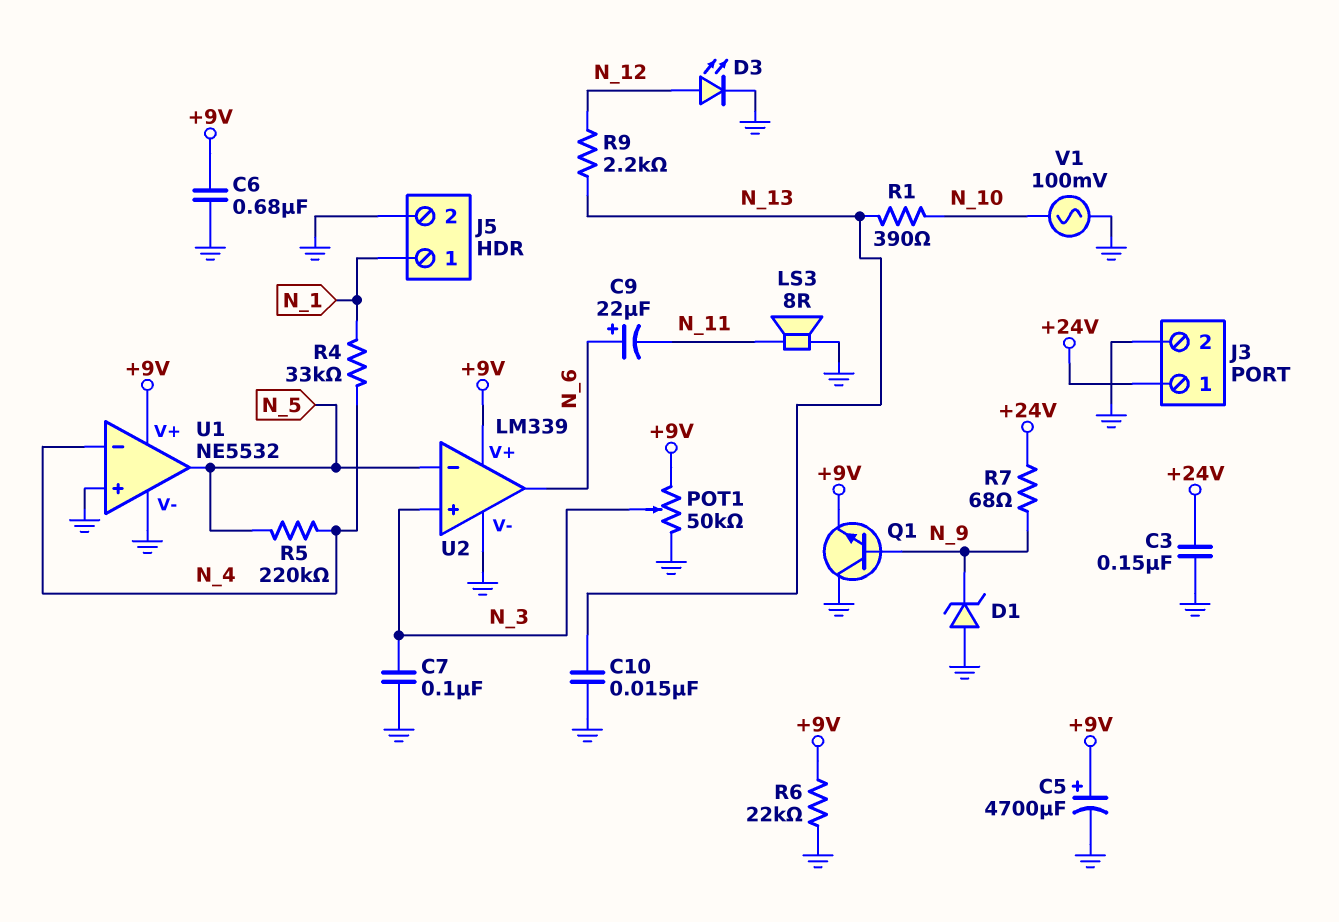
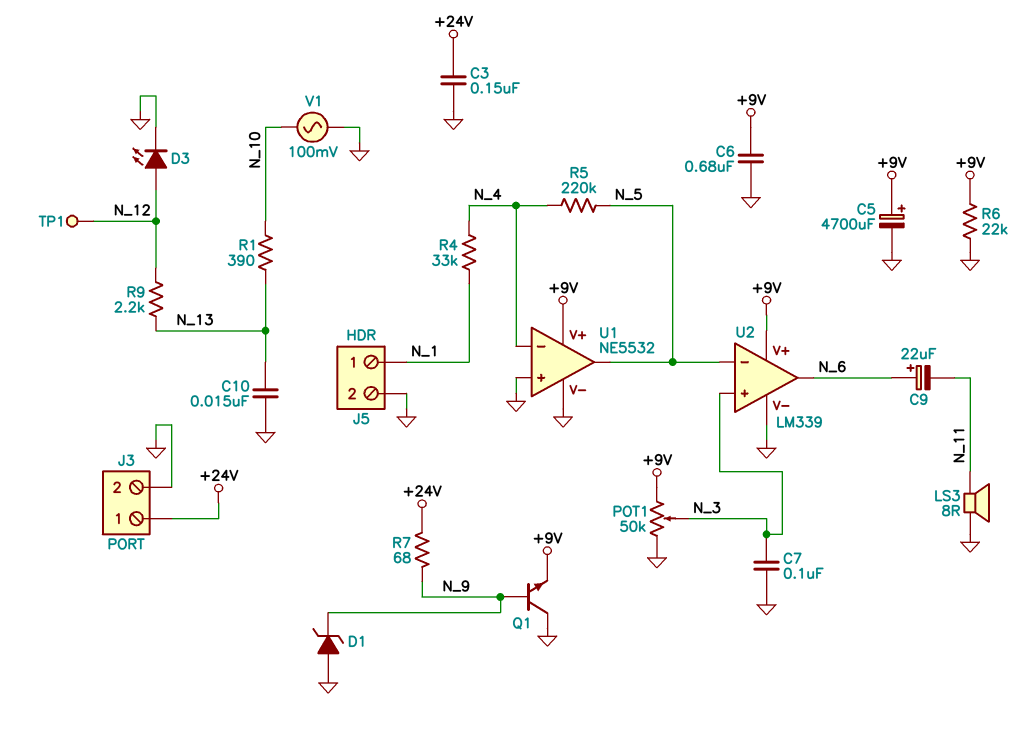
TP1: none -> test point (N_12)

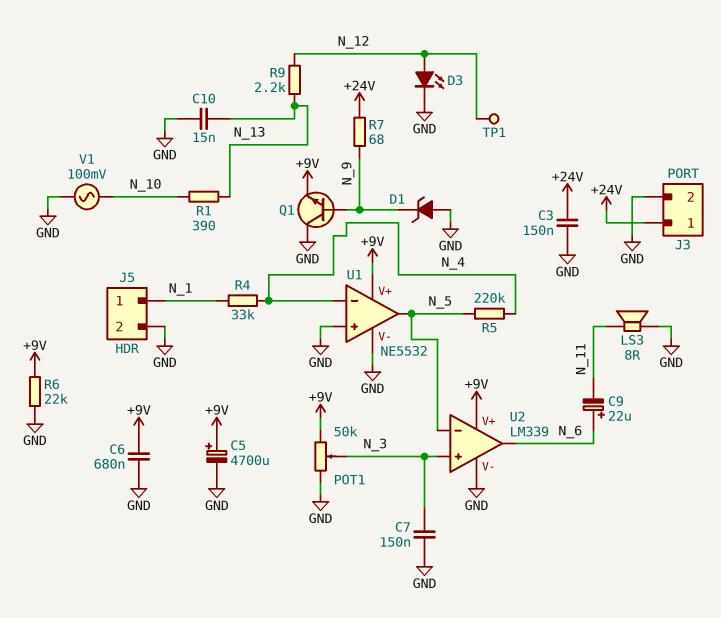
C7: 100nF (GND, N_3) -> 150nF (GND, N_3)

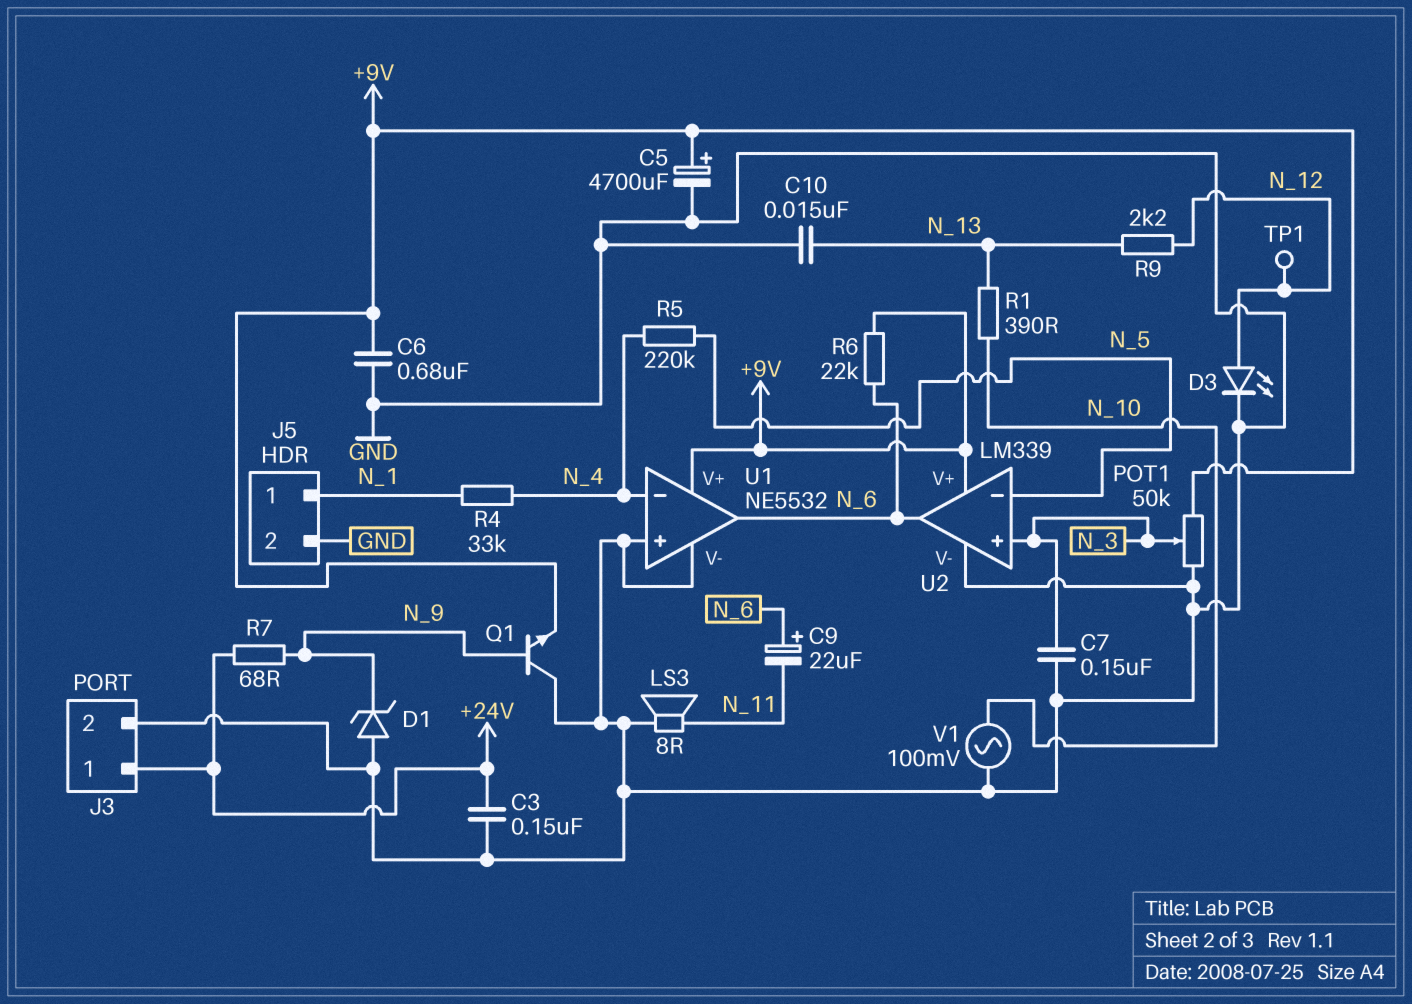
R6: 22k (+9V, GND) -> 22k (+9V, N_6)
U1 pin out: N_5 -> N_6

